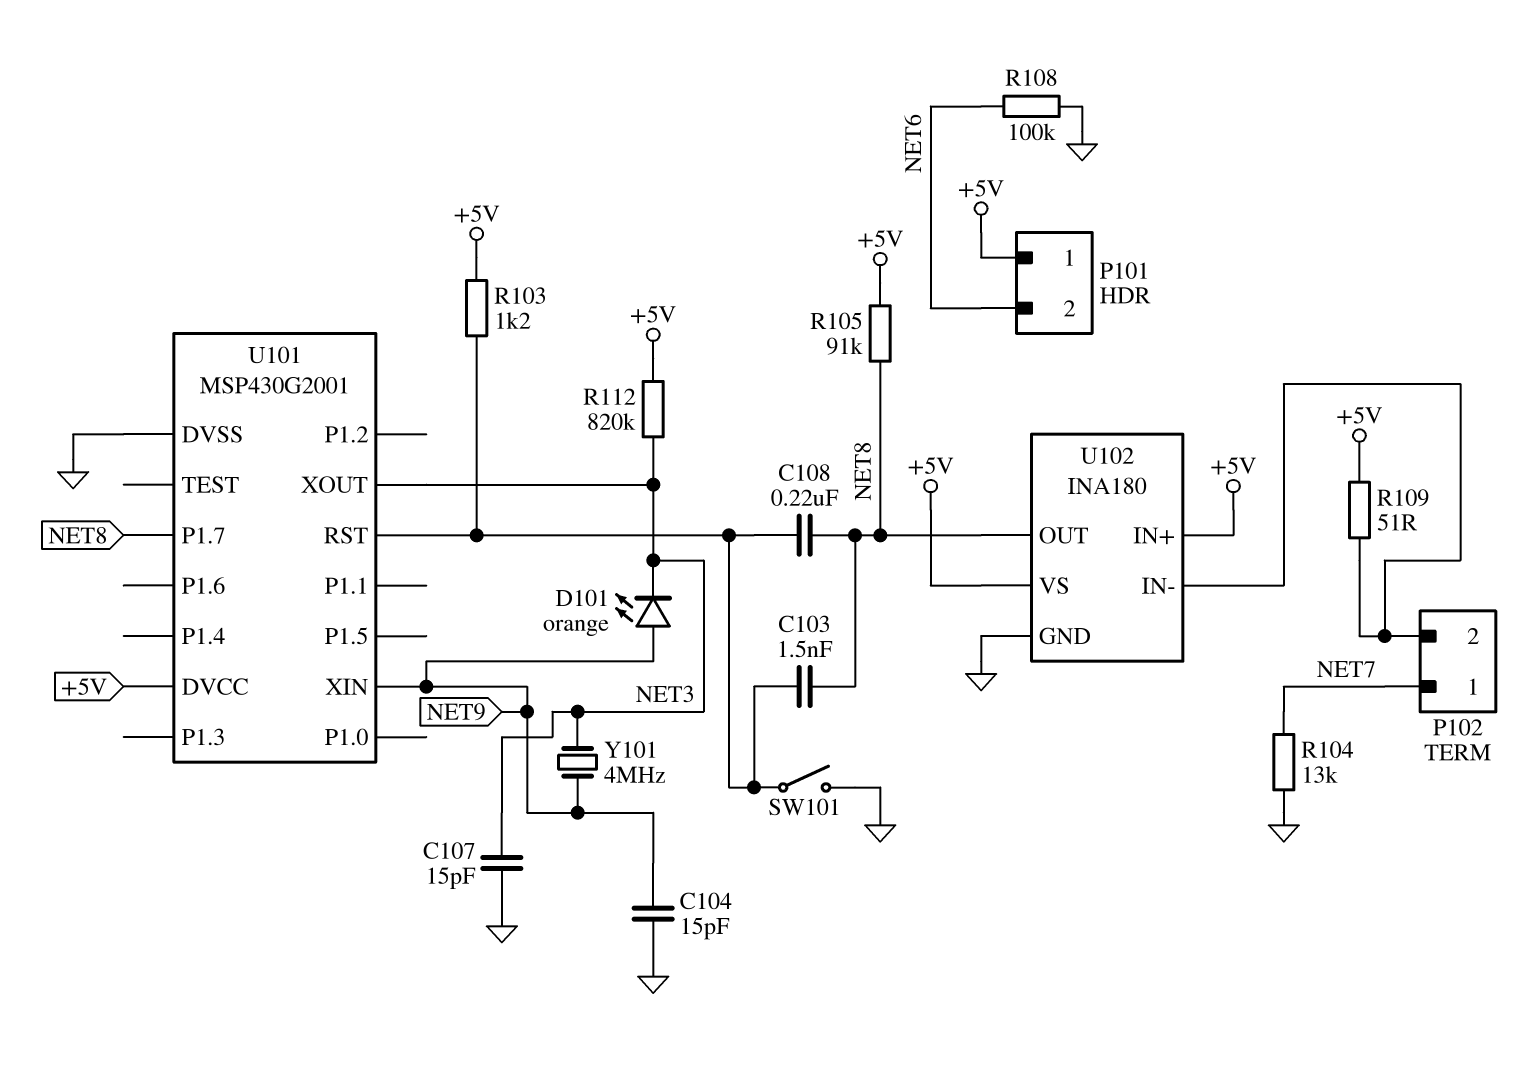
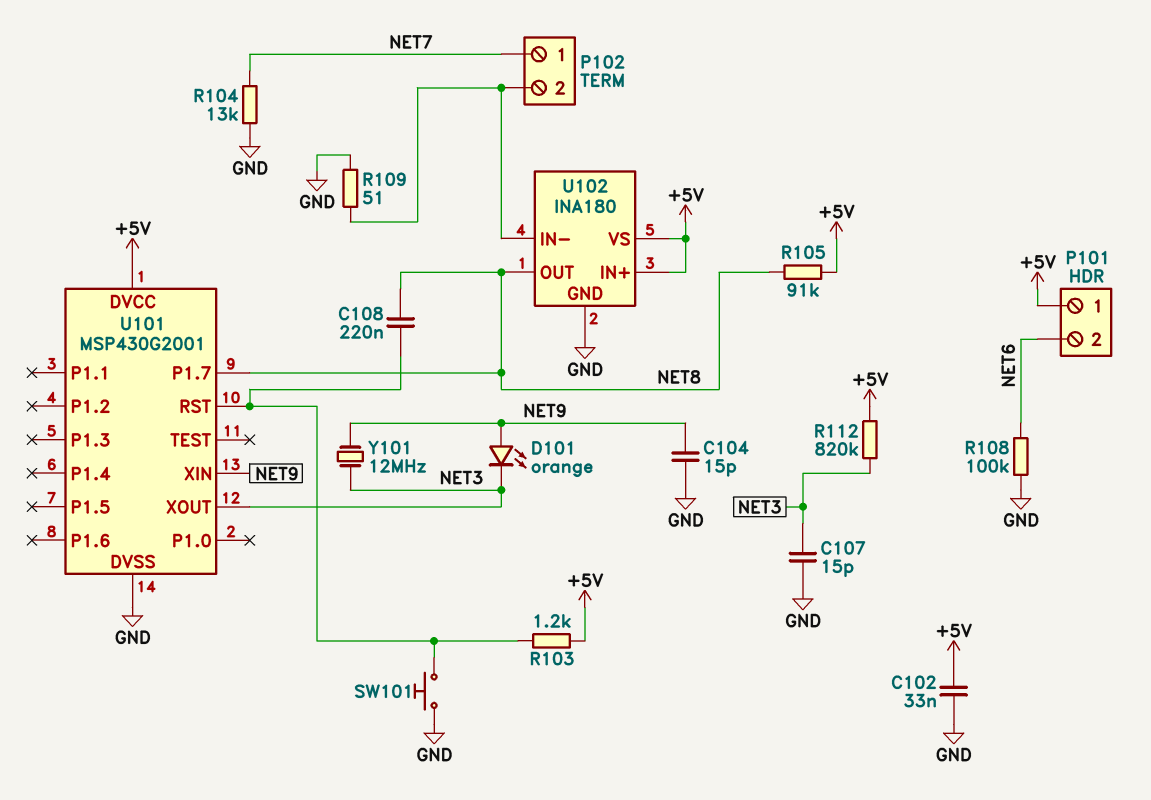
C102: none -> 33nF (+5V, GND)
C103: 1.5nF (NET8, U101/RST) -> none
R109: 51 (+5V, P102/2) -> 51 (GND, P102/2)
SW101: switch (GND, U101/RST) -> button (GND, U101/RST)
Y101: 4MHz (NET3, NET9) -> 12MHz (NET3, NET9)

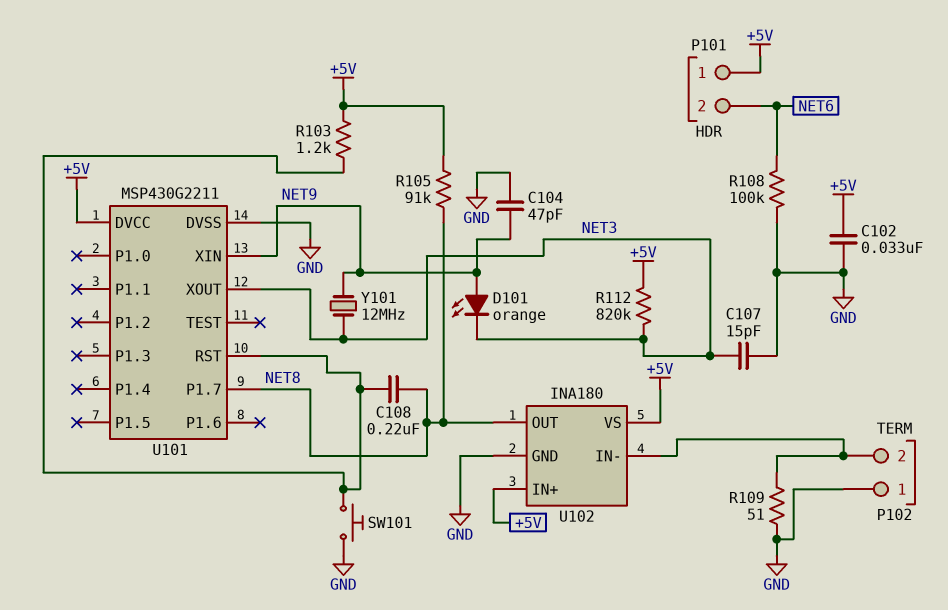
C104: 15pF (GND, NET9) -> 47pF (GND, NET9)
P102 pin 1: NET7 -> GND
R104: 13k (GND, NET7) -> none
U101: MSP430G2001 -> MSP430G2211

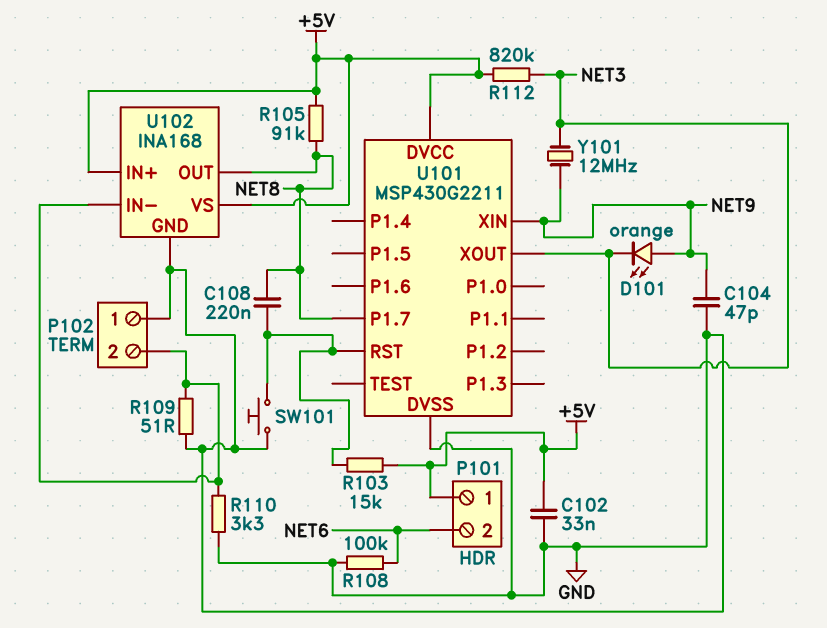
C107: 15pF (GND, NET3) -> none
R103: 1.2k (+5V, U101/RST) -> 15k (+5V, U101/RST)
R110: none -> 3.3k (GND, P102/2)
U102: INA180 -> INA168

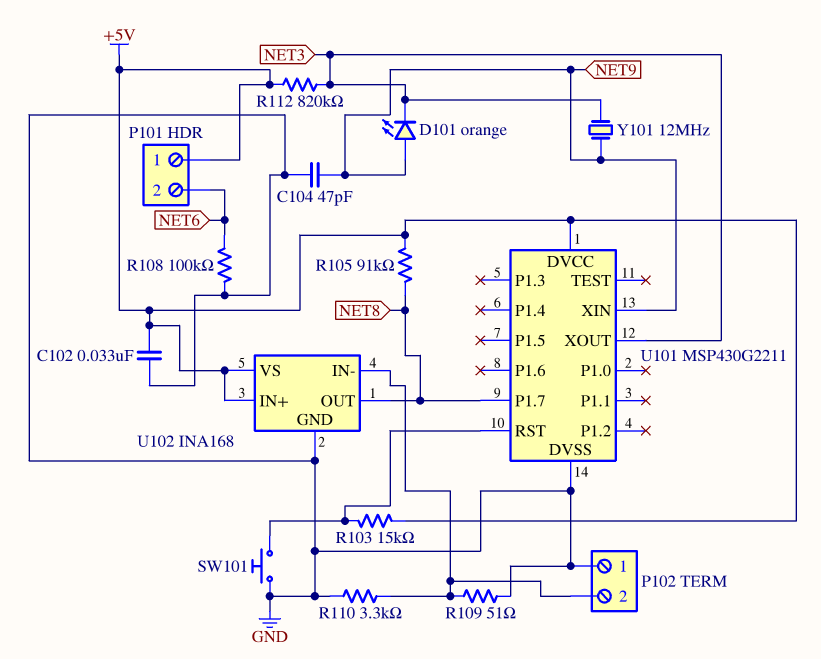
C108: 220nF (NET8, U101/RST) -> none

